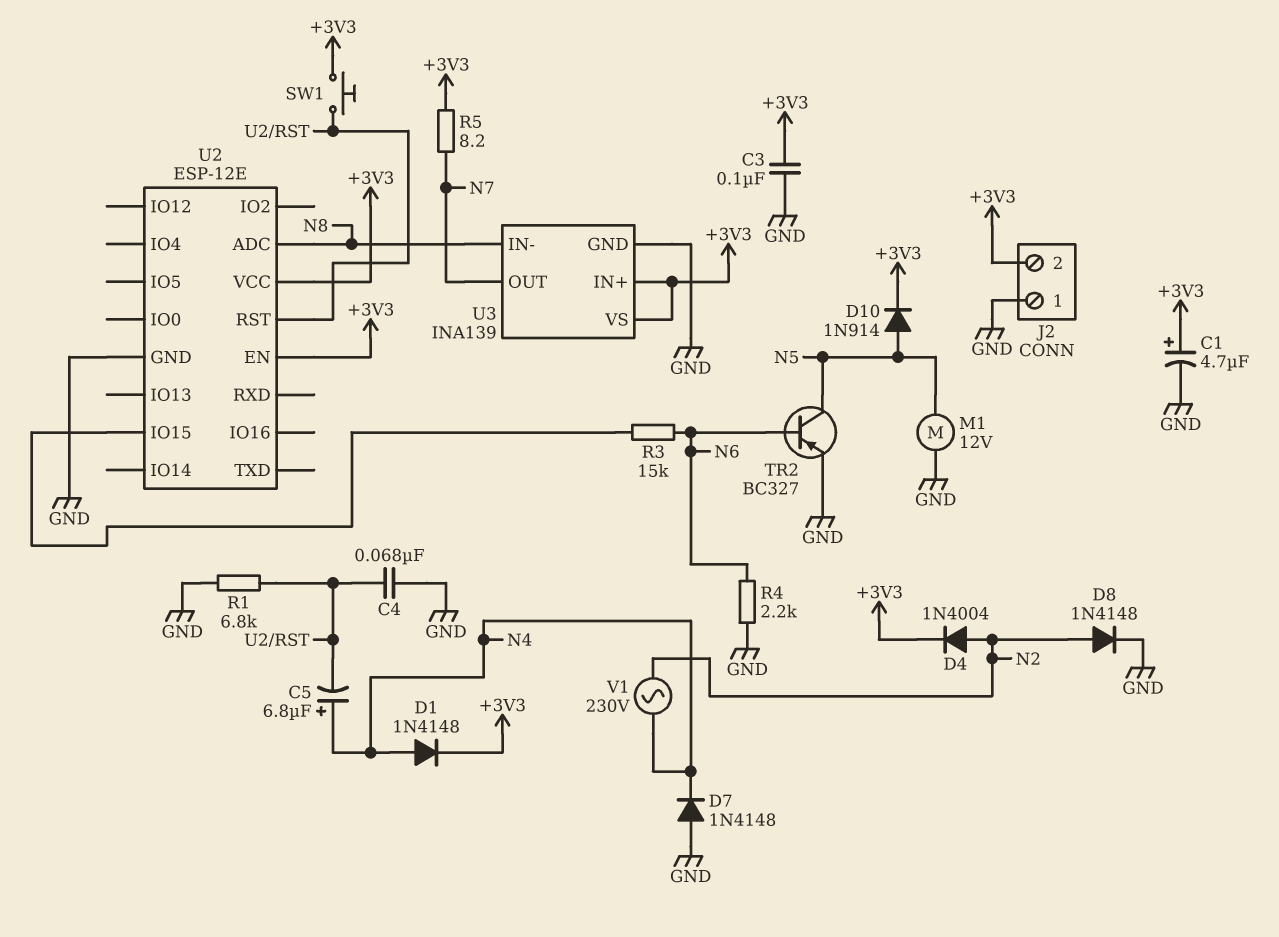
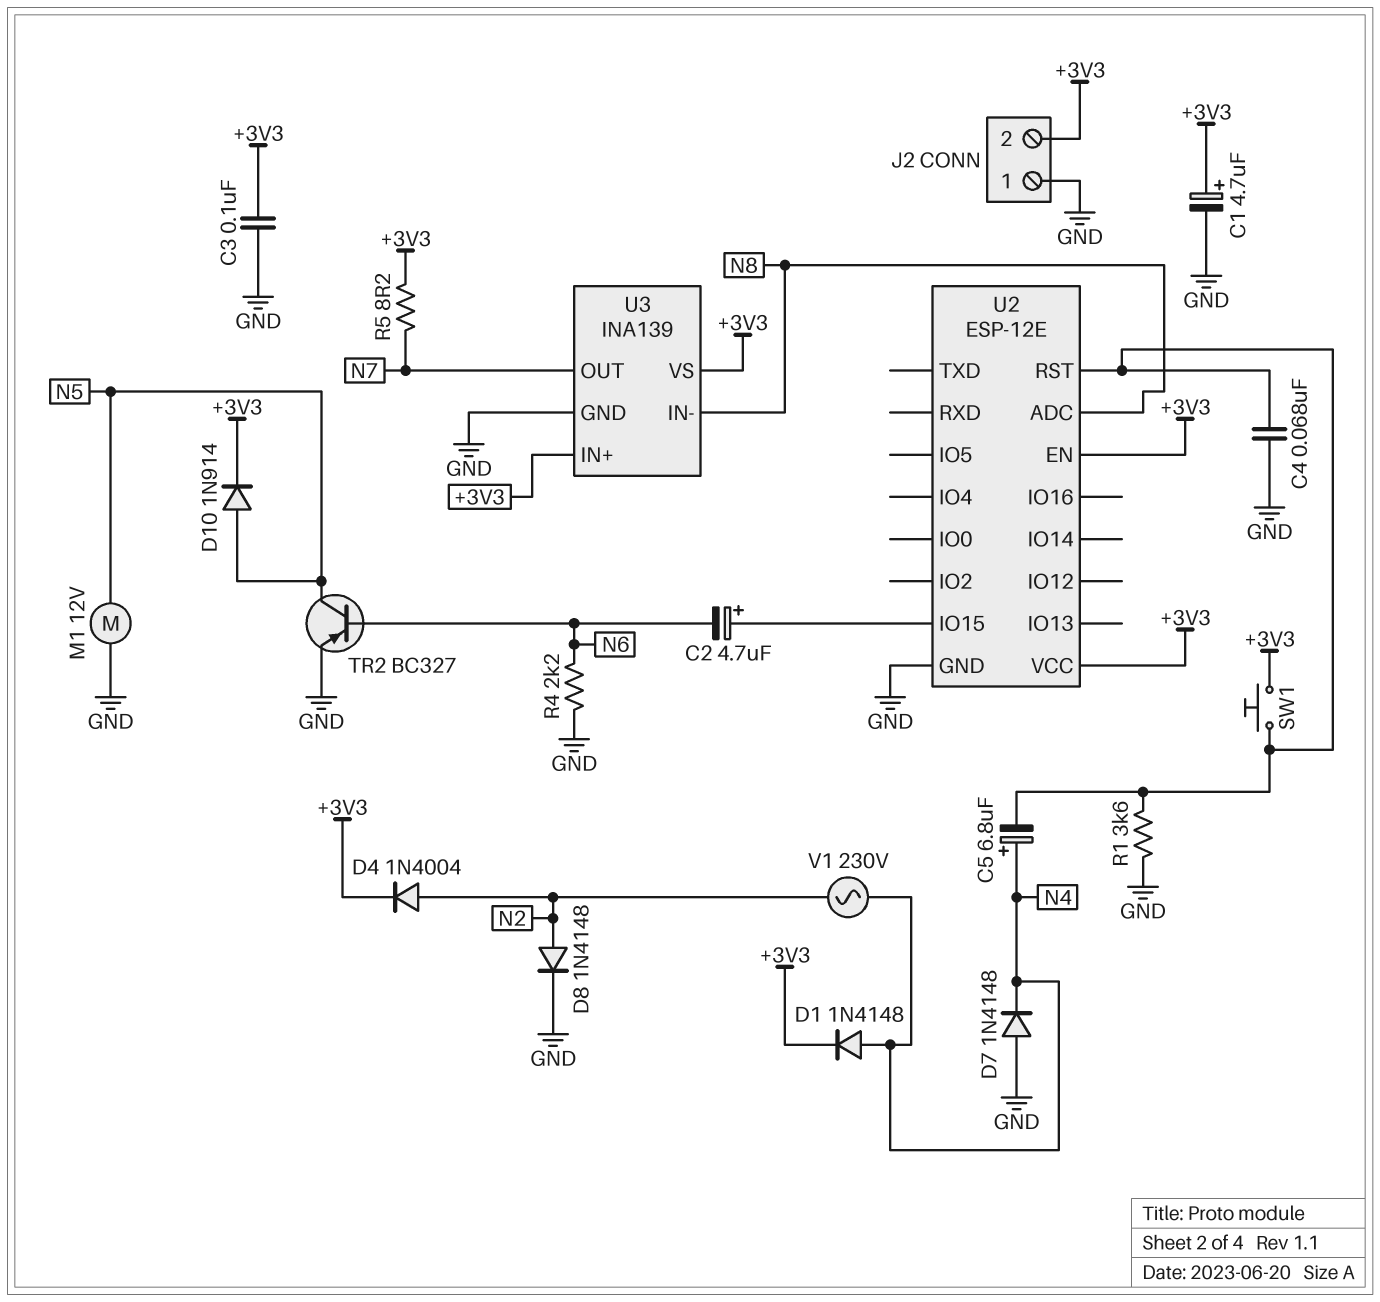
C2: none -> 4.7uF (plus U2/IO15, minus N6)
R1: 6.8k (GND, U2/RST) -> 3.6k (GND, U2/RST)
R3: 15k (N6, U2/IO15) -> none

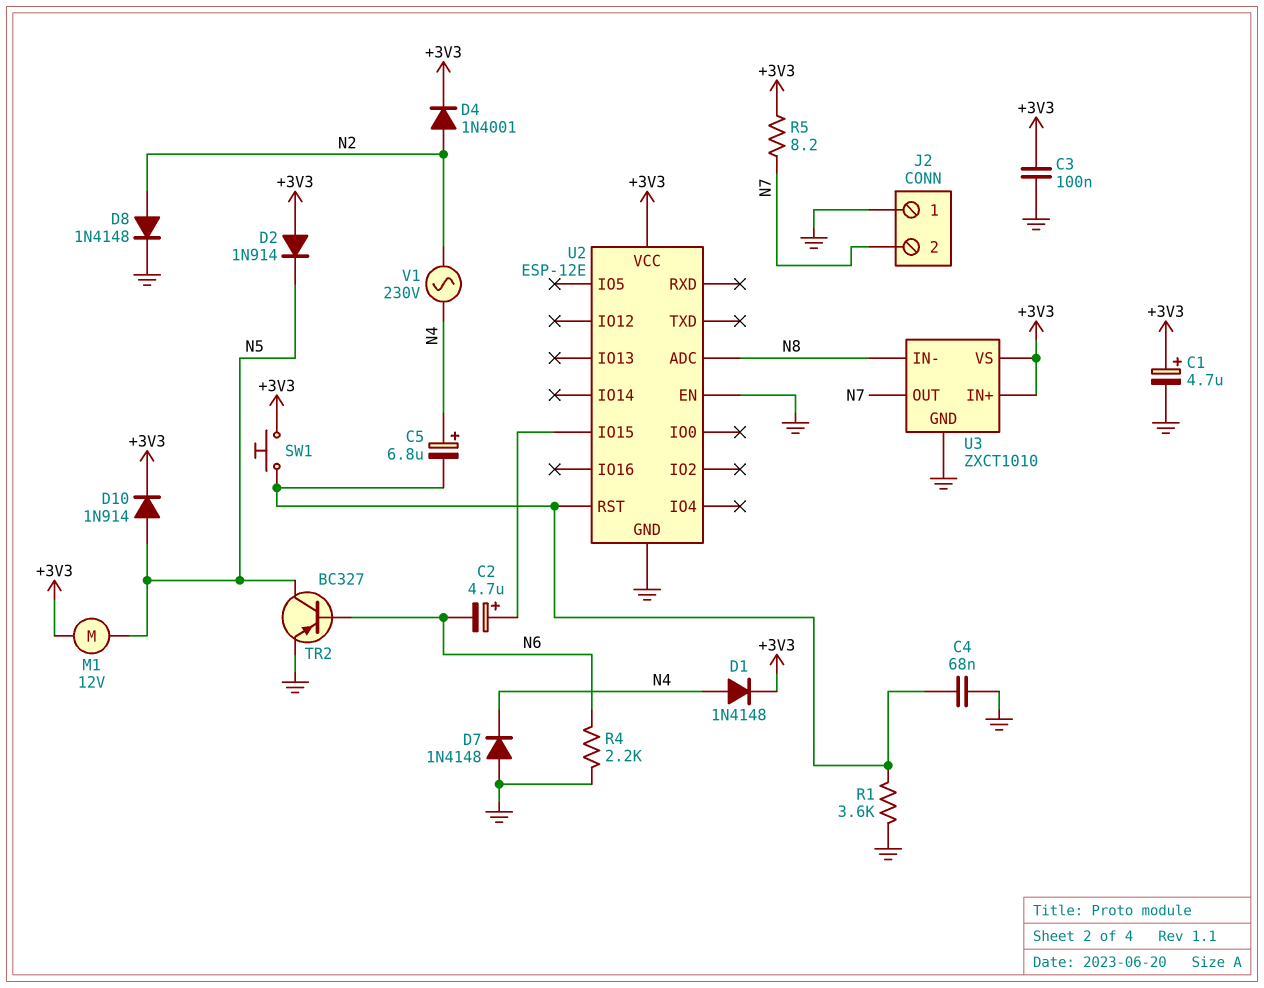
D2: none -> diode 1N914 (A +3V3, K N5)
D4: diode 1N4004 (A N2, K +3V3) -> diode 1N4001 (A N2, K +3V3)
J2 pin 2: +3V3 -> N7
M1: motor 12V (GND, N5) -> motor 12V (+3V3, N5)
U2 pin EN: +3V3 -> GND
U3: INA139 -> ZXCT1010

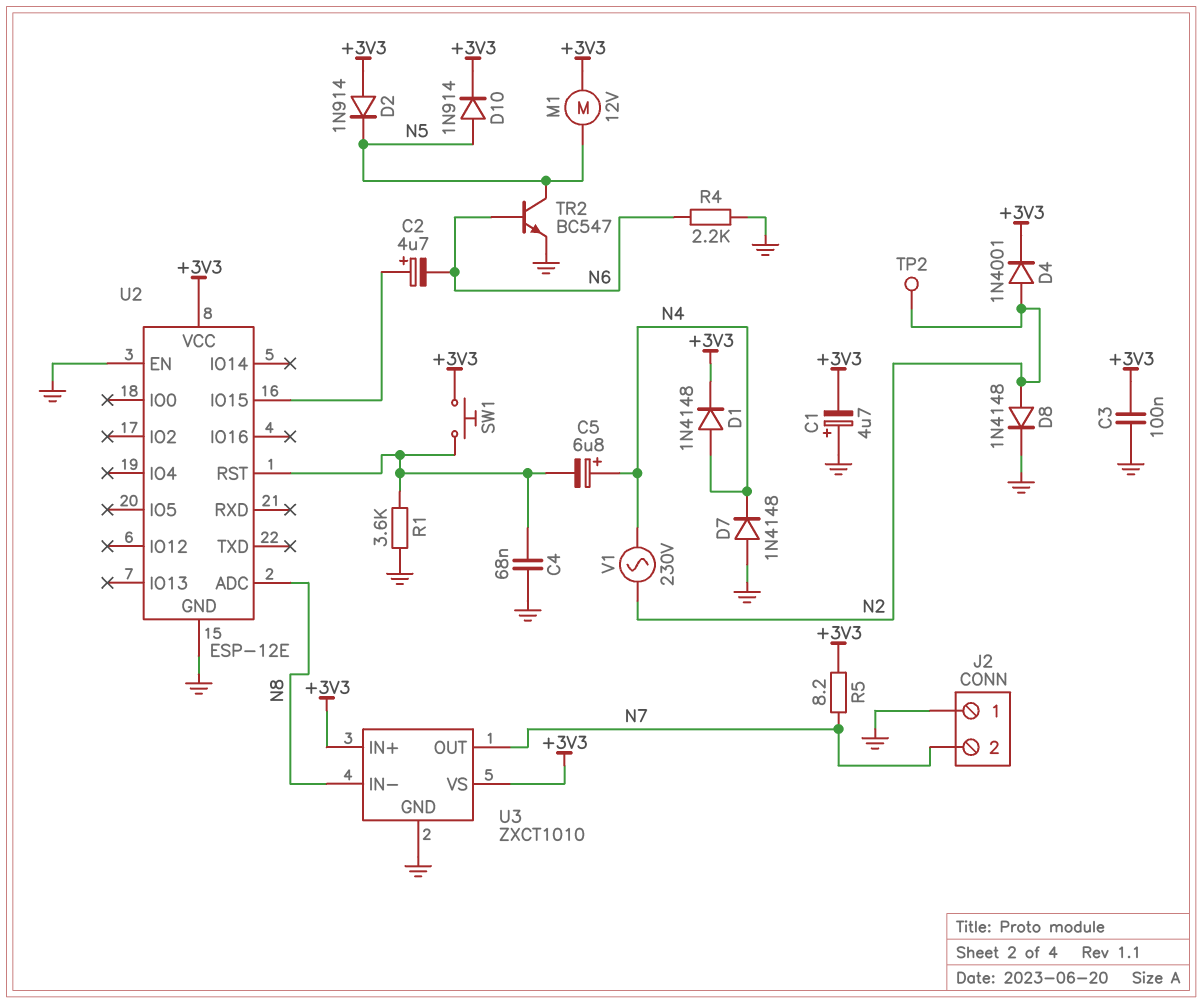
C1: 4.7uF (plus +3V3, minus GND) -> 4.7uF (plus GND, minus +3V3)
TP2: none -> test point (N2)
TR2: PNP BC327 (B N6, C N5, E GND) -> NPN BC547 (B N6, C N5, E GND)

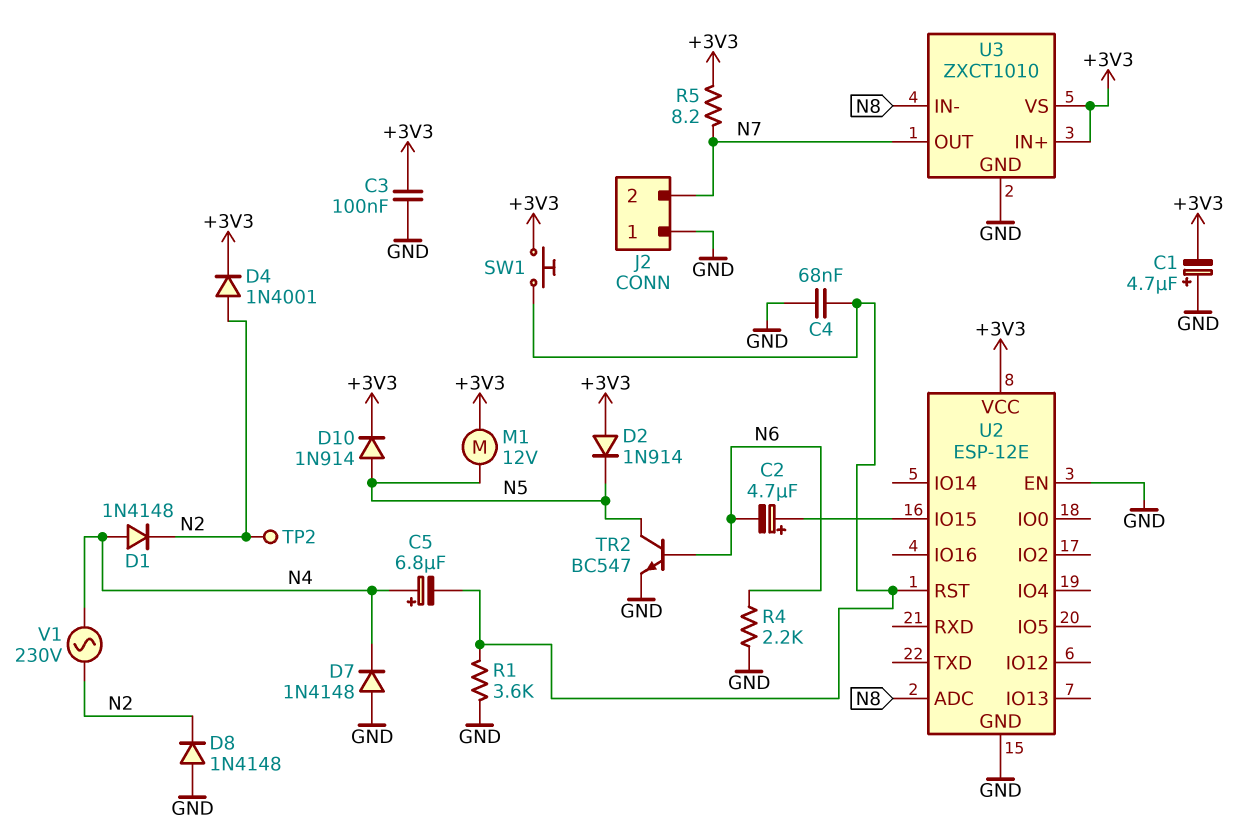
D1: diode 1N4148 (A N4, K +3V3) -> diode 1N4148 (A N4, K N2)
D8: diode 1N4148 (A N2, K GND) -> diode 1N4148 (A GND, K N2)

